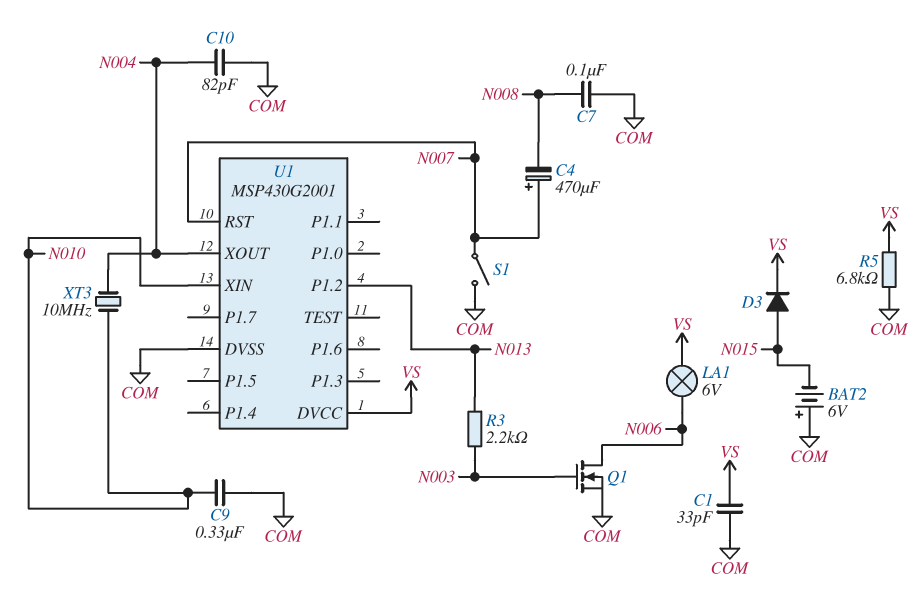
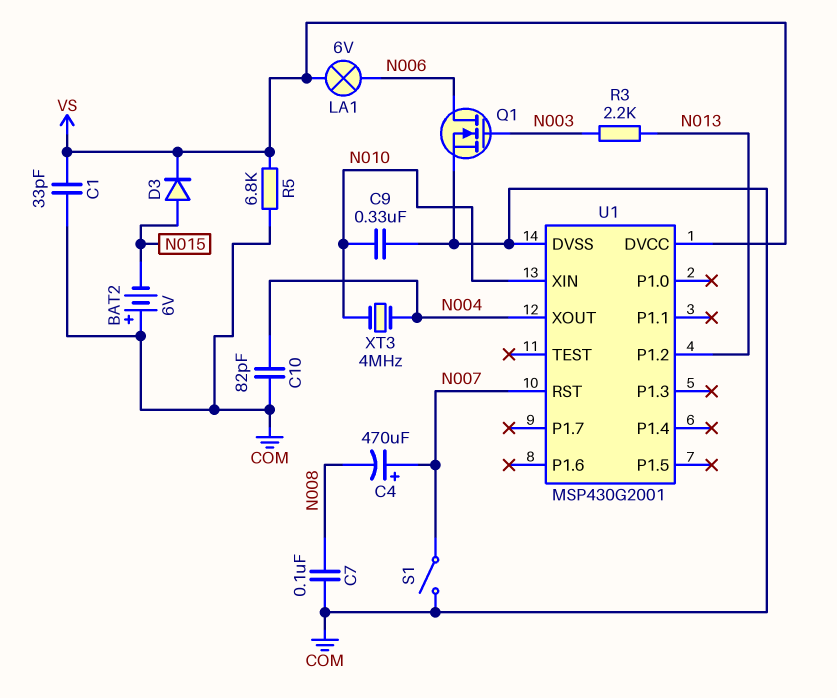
XT3: 10MHz (N004, N010) -> 4MHz (N004, N010)

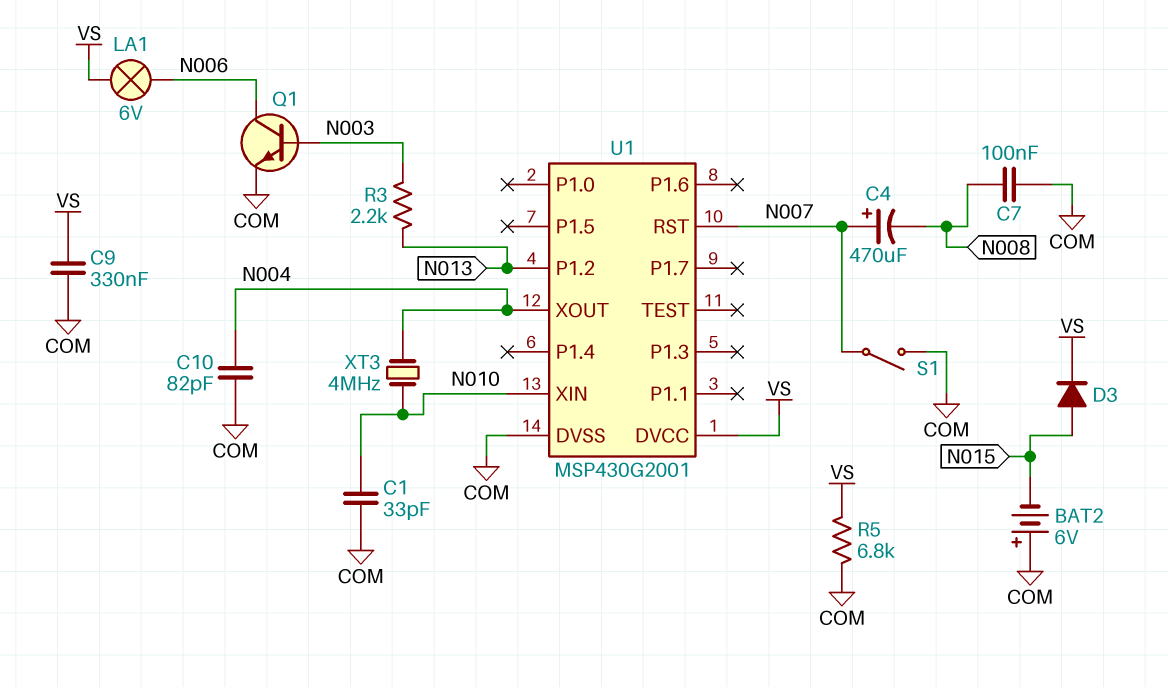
C1: 33pF (COM, VS) -> 33pF (COM, N010)
C9: 330nF (COM, N010) -> 330nF (COM, VS)
Q1: NMOS (G N003, D N006, S COM) -> NPN (B N003, C N006, E COM)

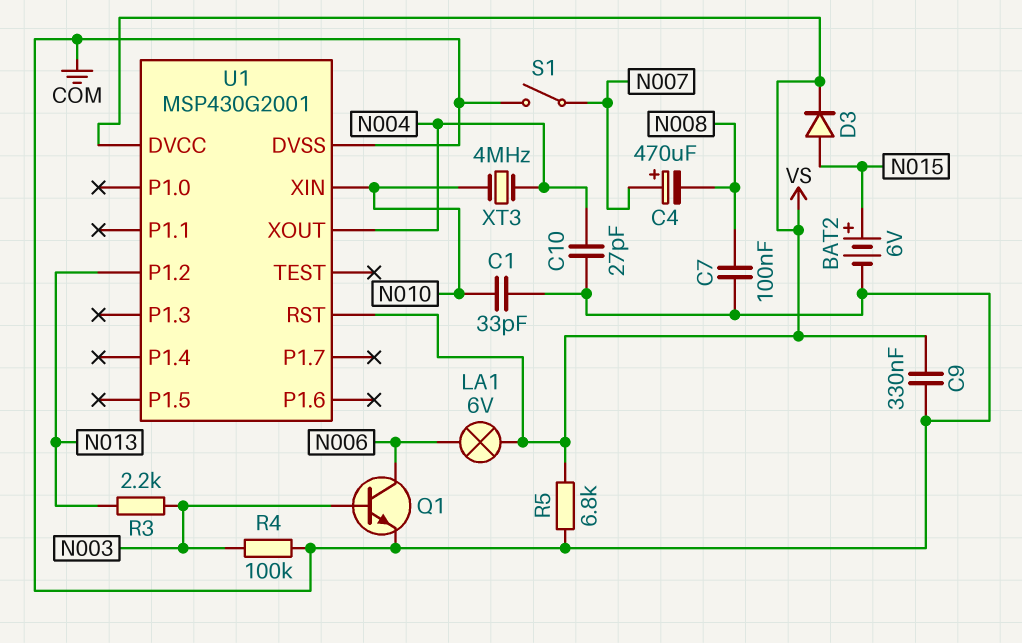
BAT2: 6V (plus COM, minus N015) -> 6V (plus N015, minus COM)
C10: 82pF (COM, N004) -> 27pF (COM, N004)
R4: none -> 100k (COM, N003)
U1 pin RST: N007 -> VS

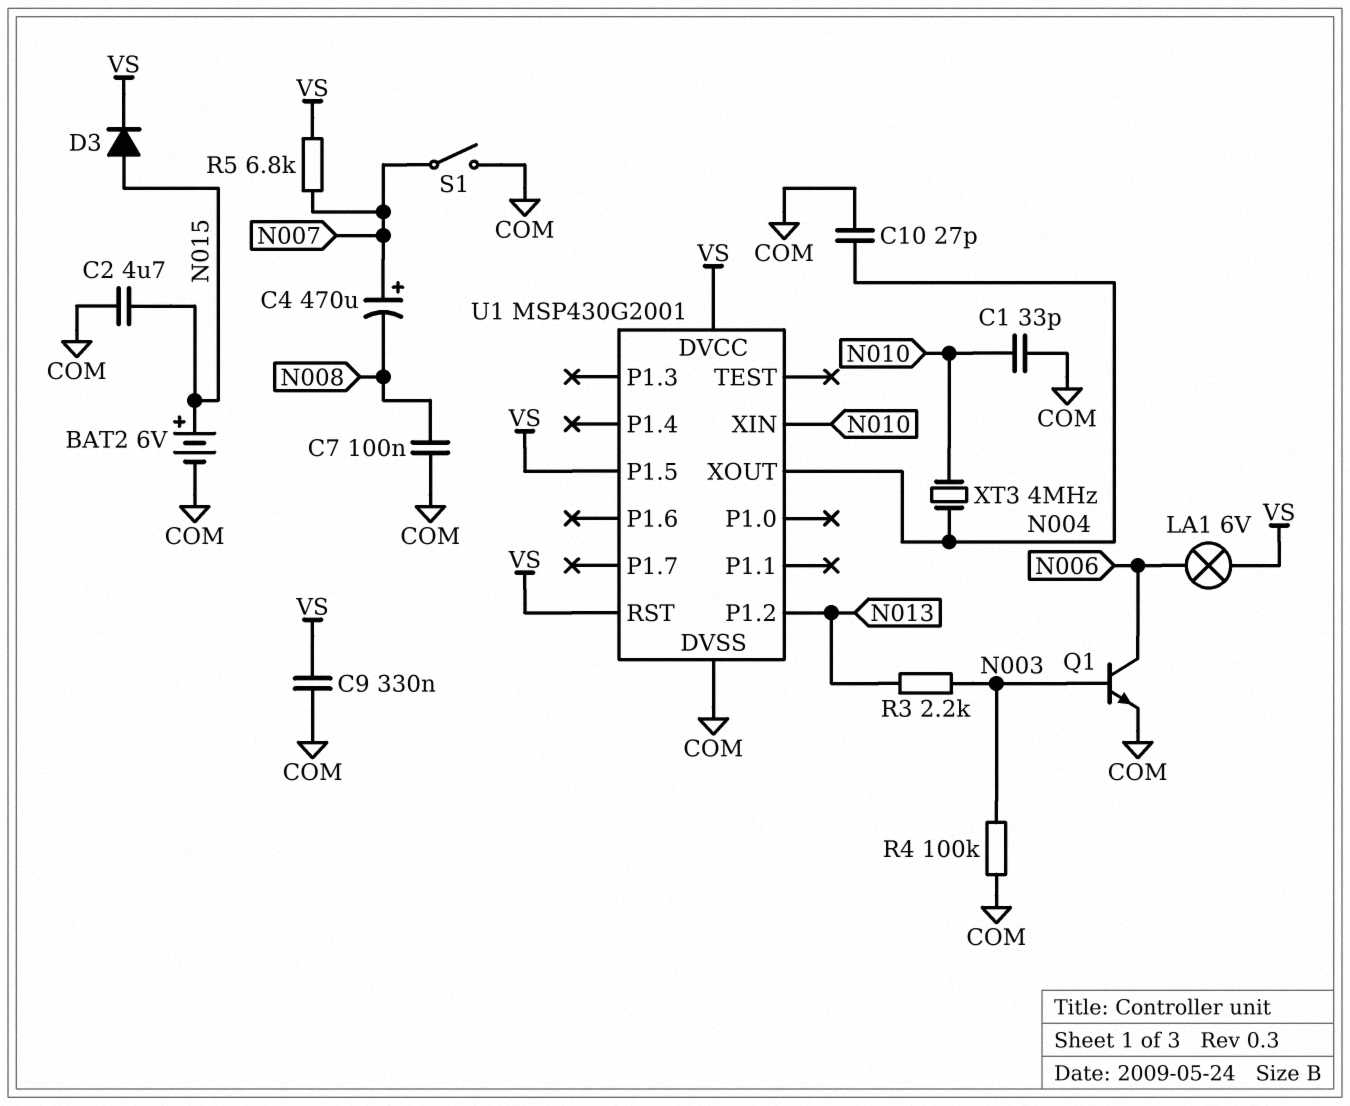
C2: none -> 4.7uF (COM, N015)
R5: 6.8k (COM, VS) -> 6.8k (N007, VS)
U1 pin P1.5: none -> VS

